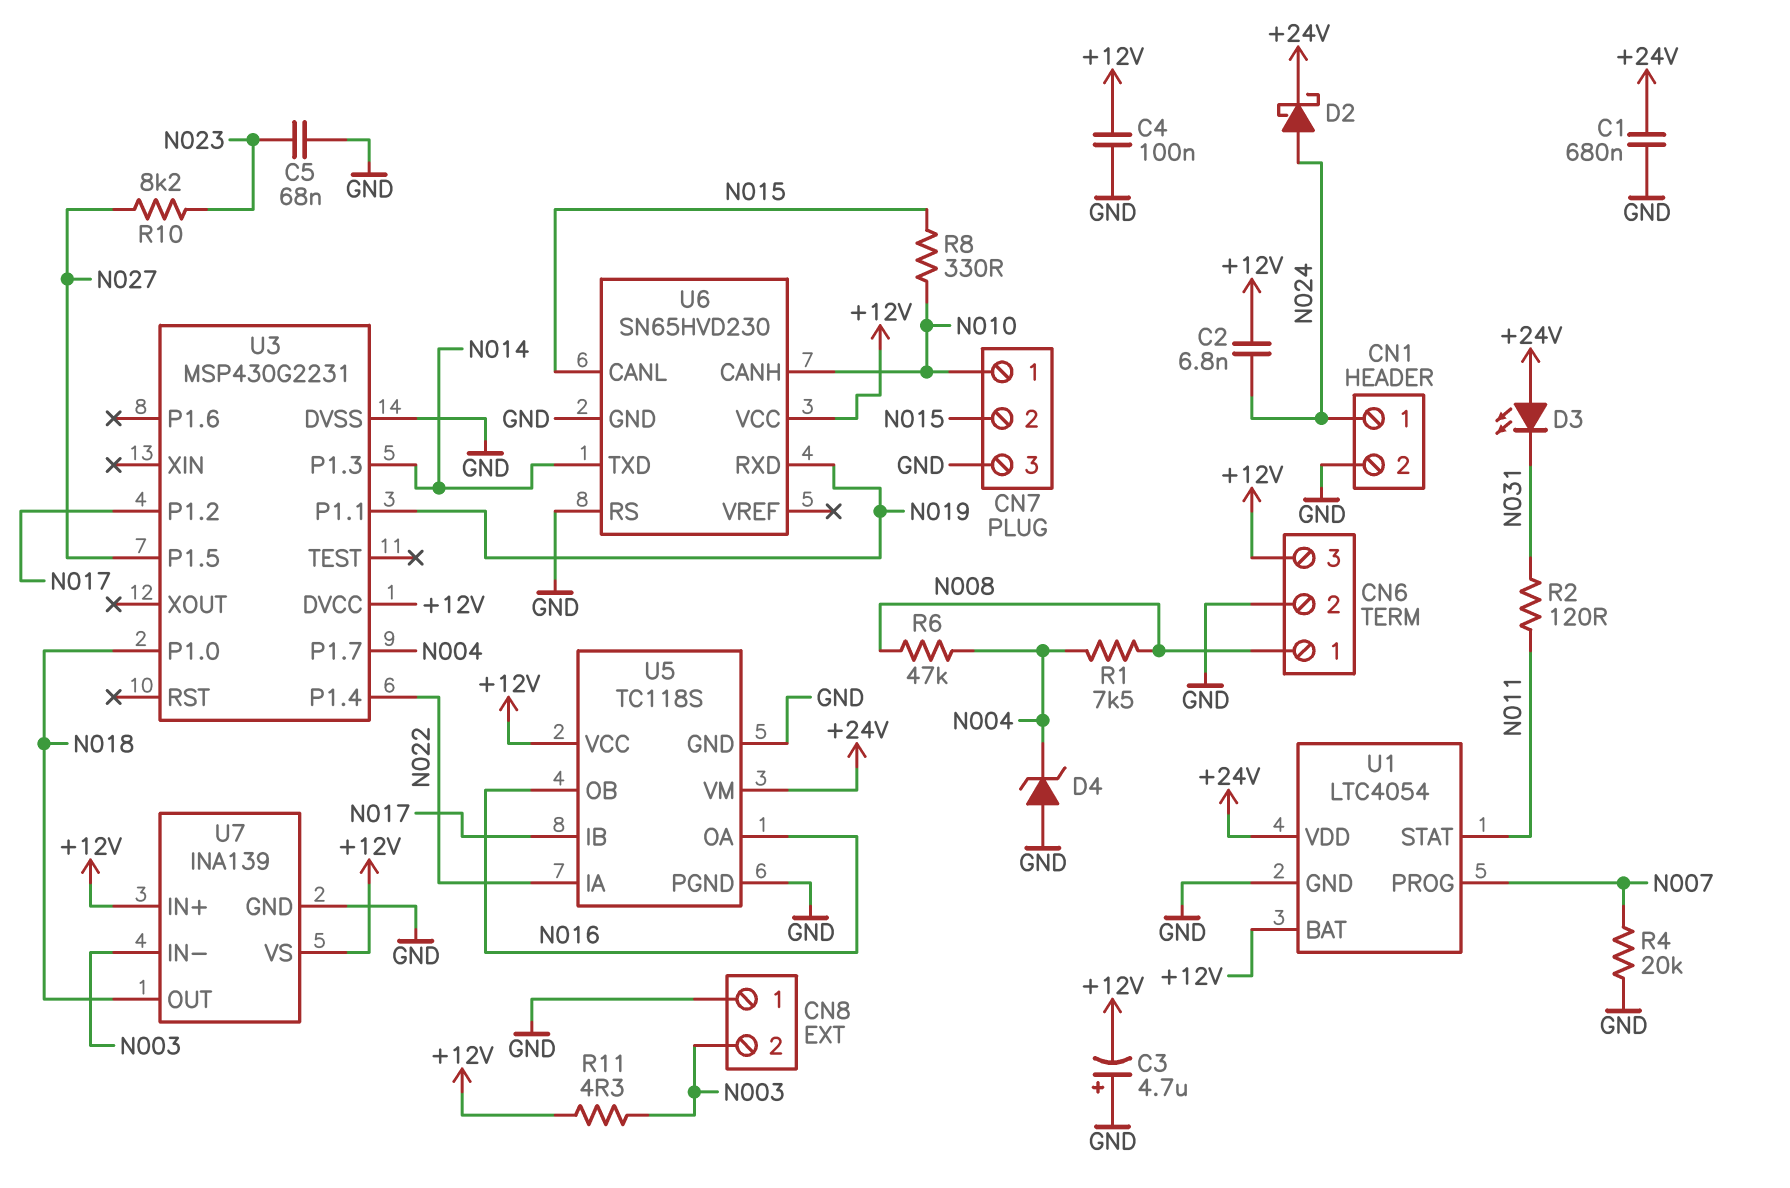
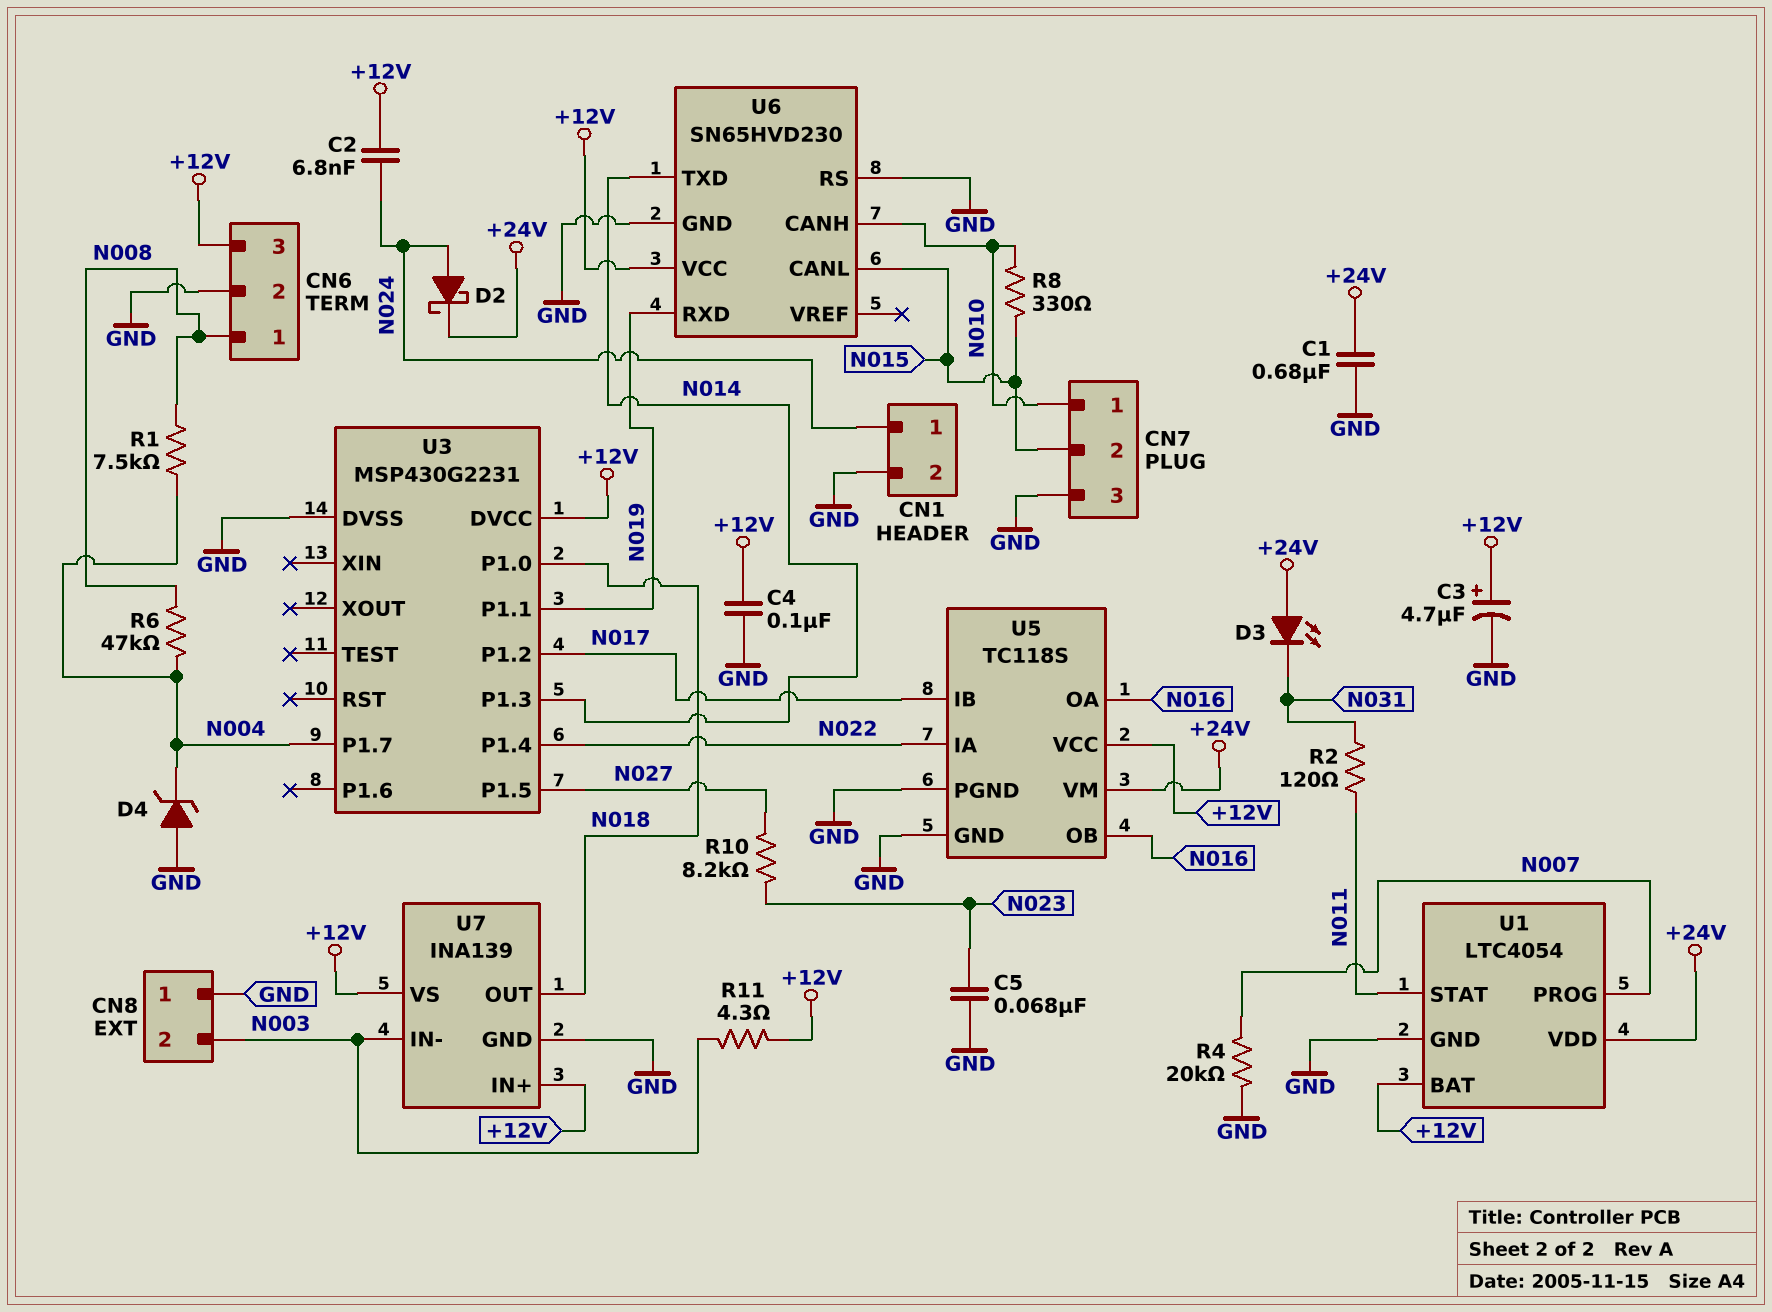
C3: 4.7uF (plus GND, minus +12V) -> 4.7uF (plus +12V, minus GND)

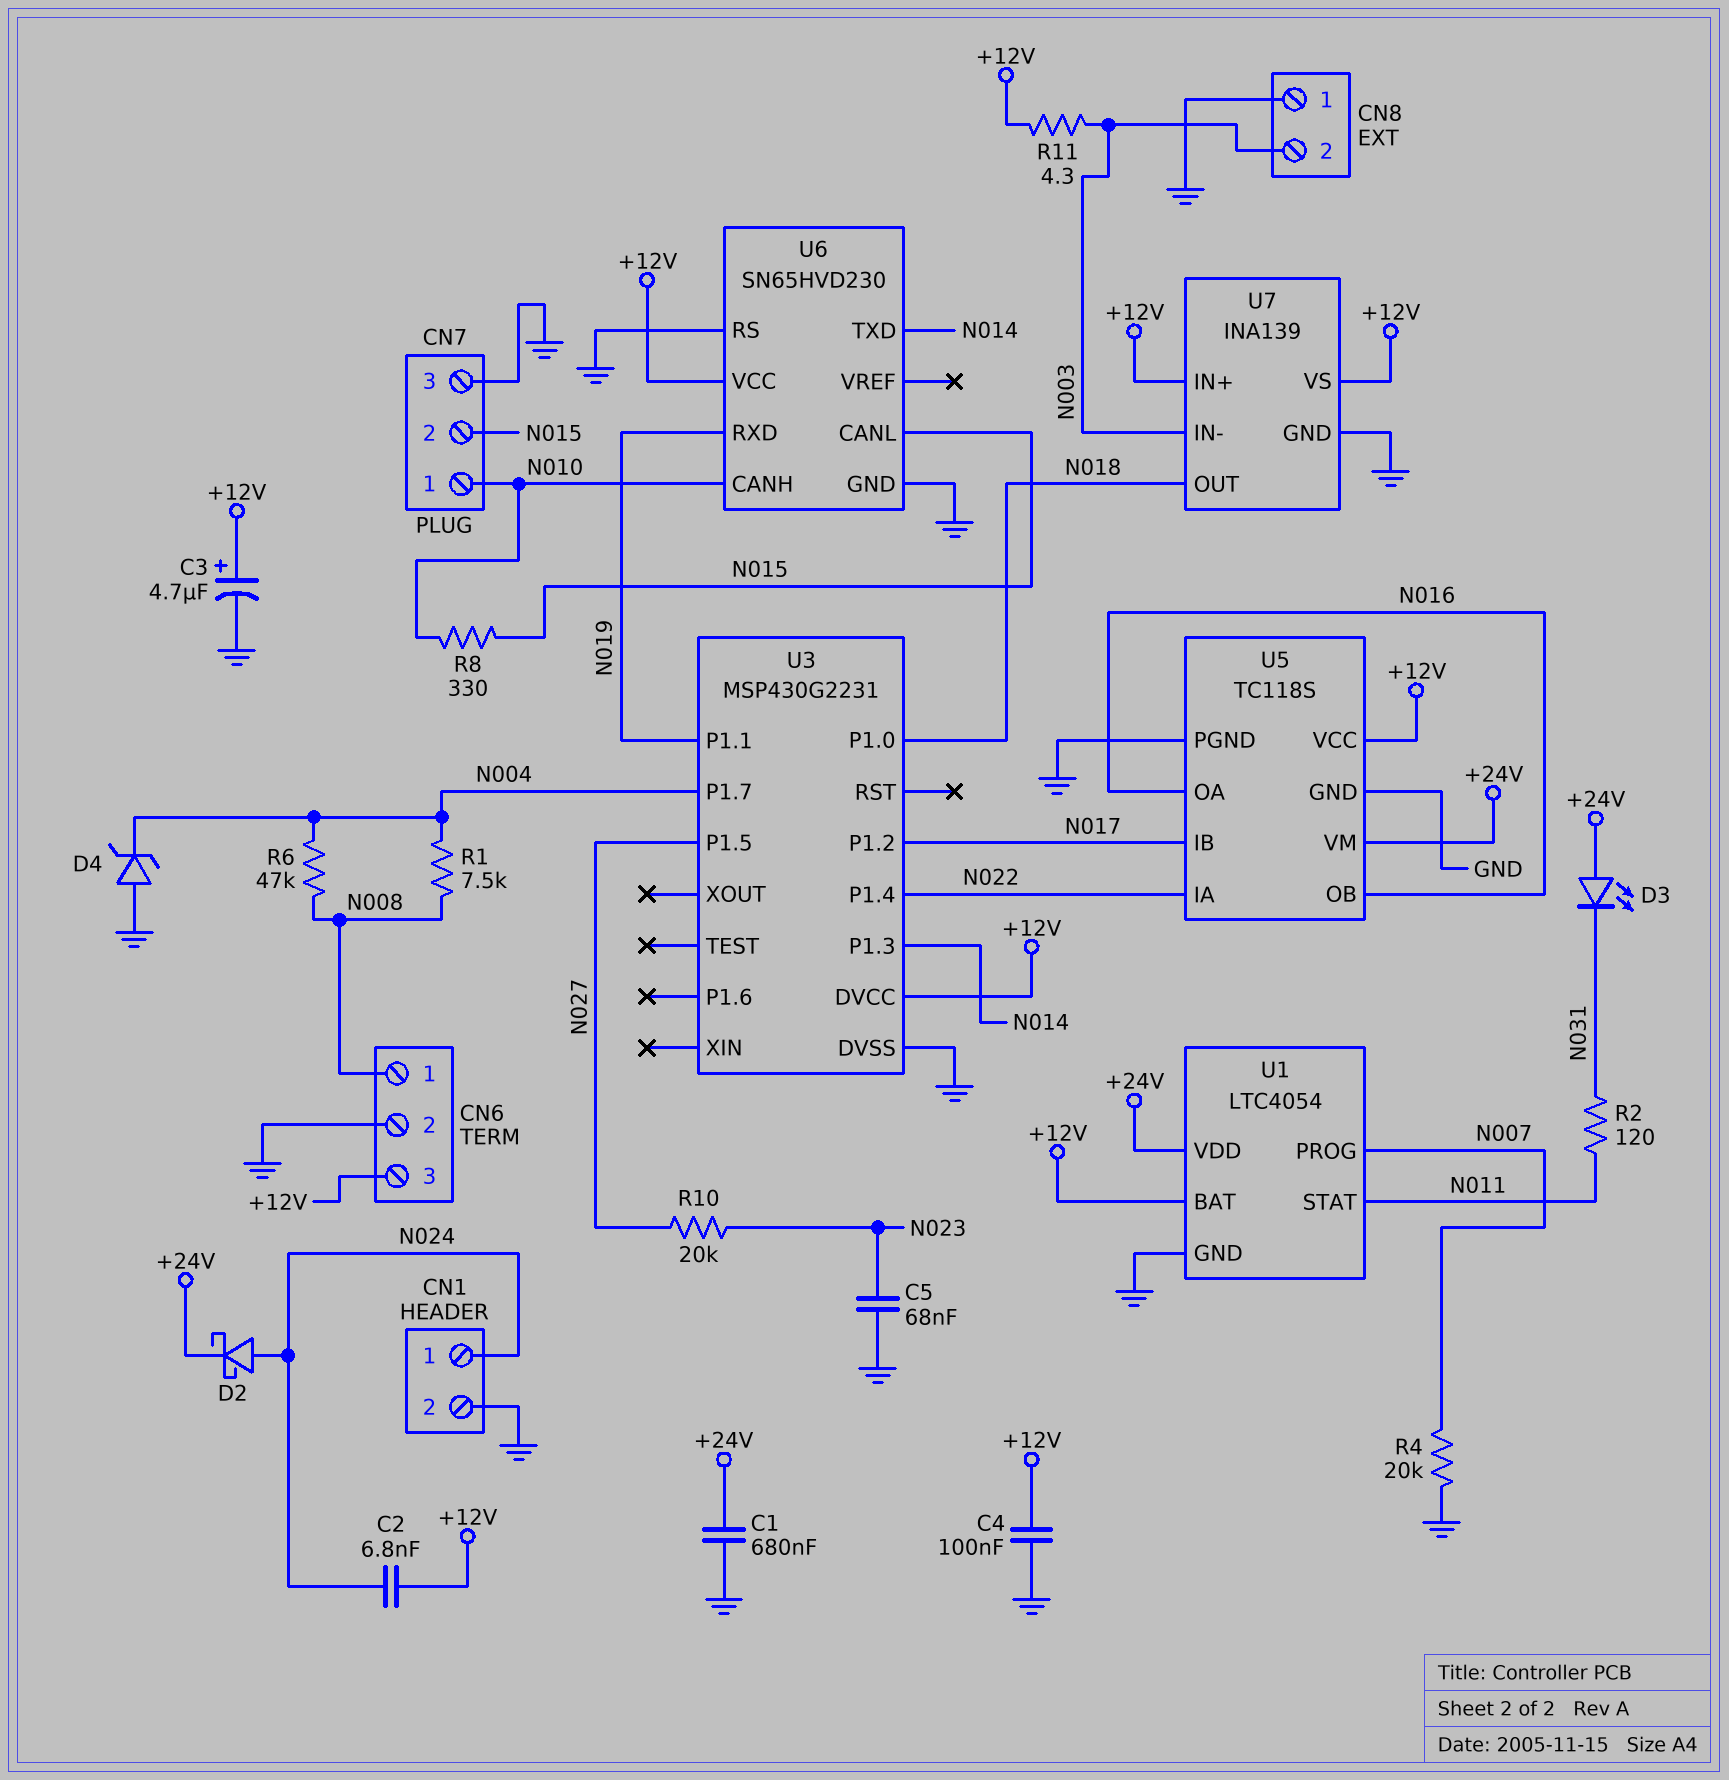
R10: 8.2k (N023, N027) -> 20k (N023, N027)

